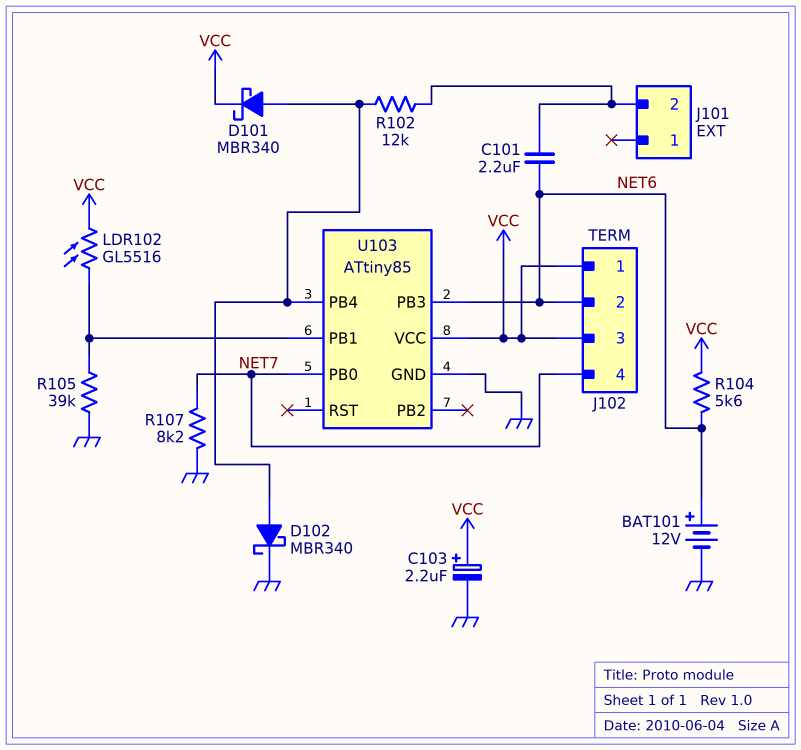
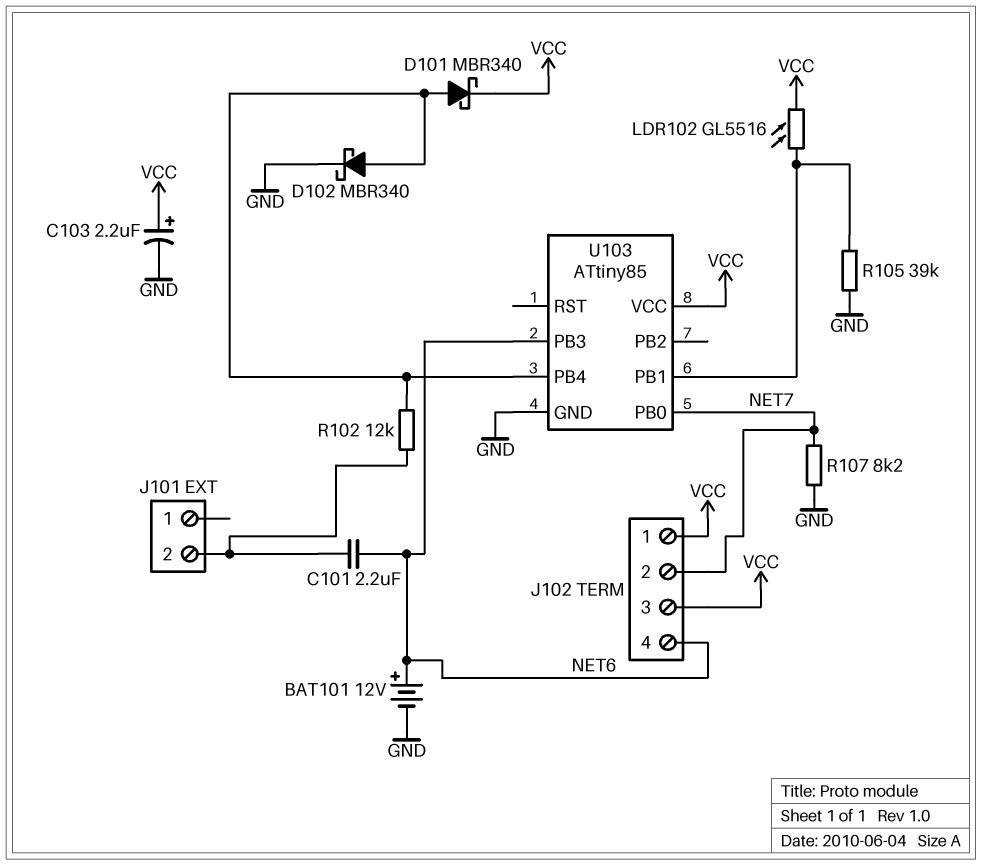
J102 pin 2: NET6 -> NET7
J102 pin 4: NET7 -> NET6
R104: 5.6k (NET6, VCC) -> none

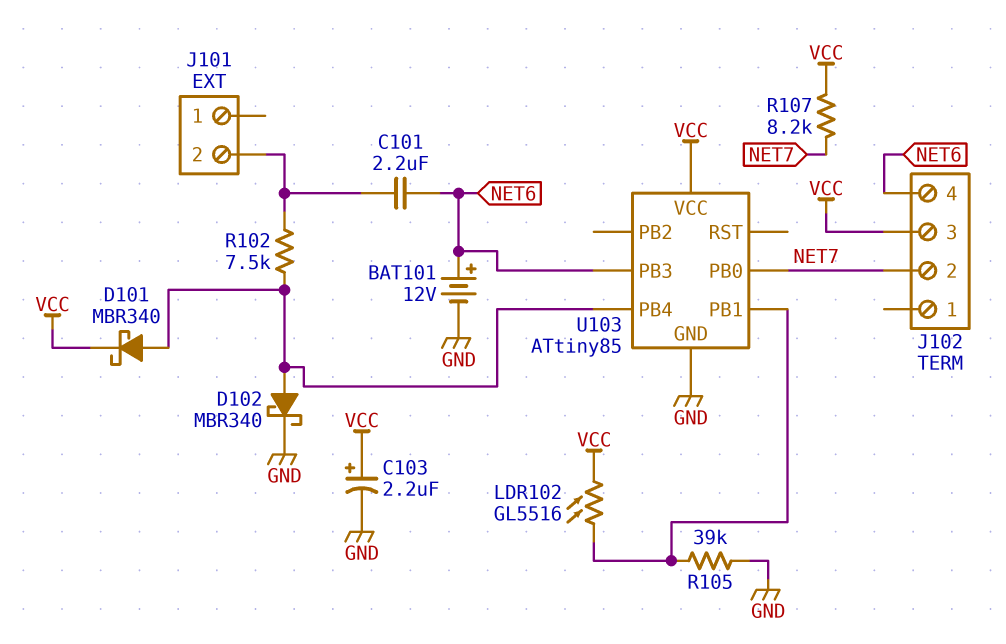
J102 pin 1: VCC -> none
R102: 12k (J101/2, U103/PB4) -> 7.5k (J101/2, U103/PB4)
R107: 8.2k (GND, NET7) -> 8.2k (NET7, VCC)

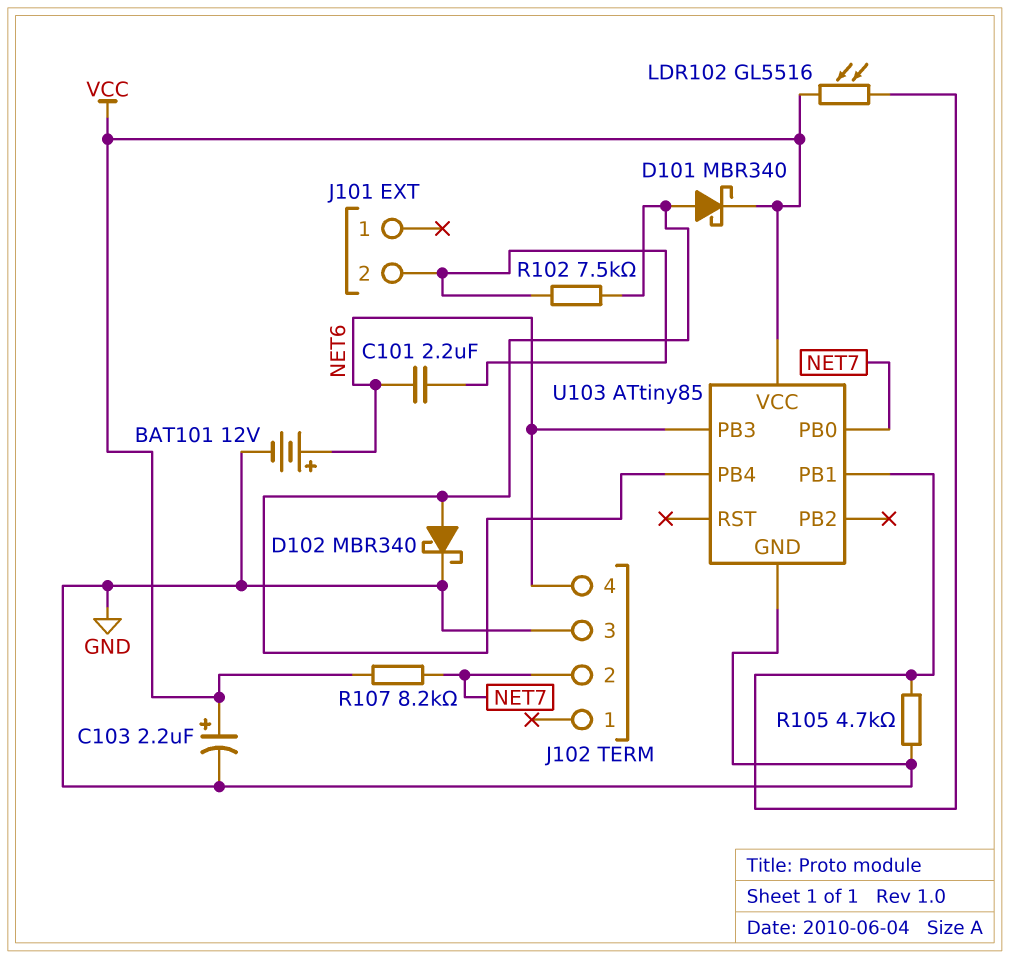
J102 pin 3: VCC -> GND
R105: 39k (GND, U103/PB1) -> 4.7k (GND, U103/PB1)

